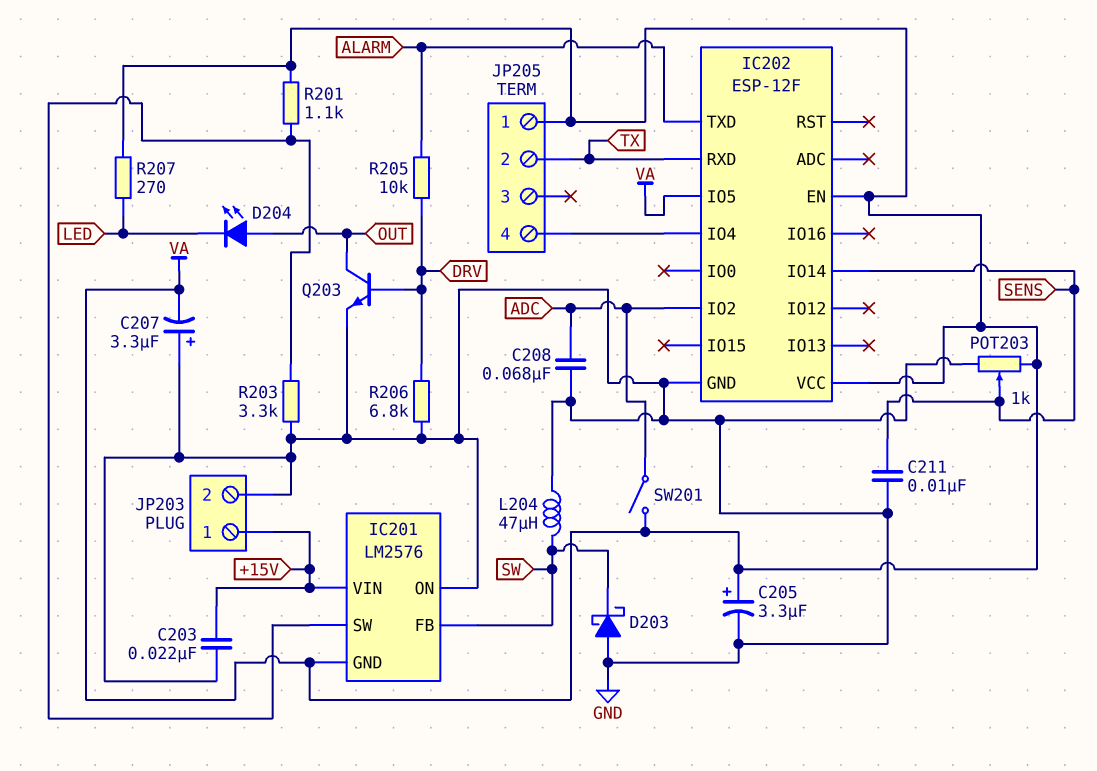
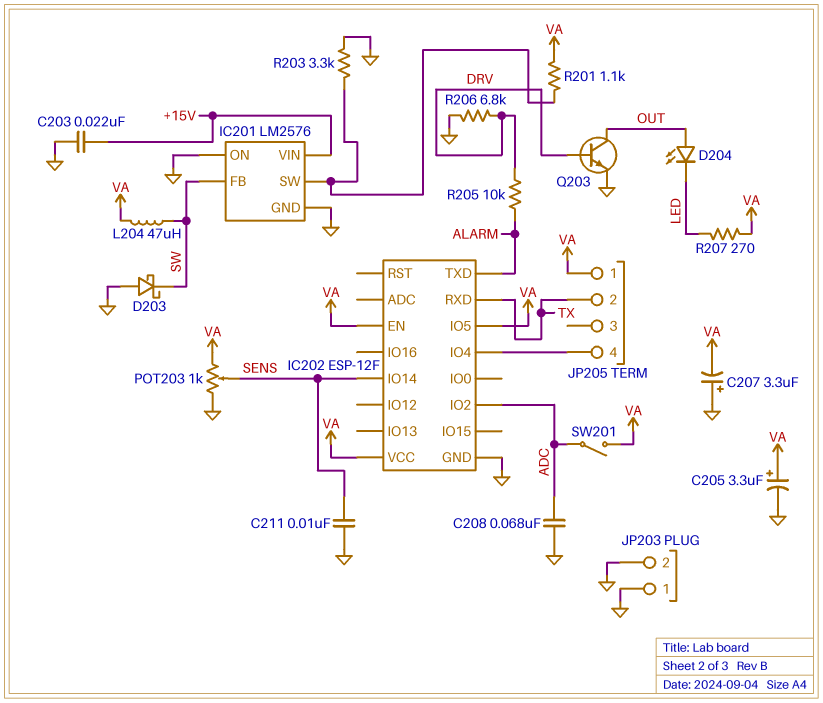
IC201 pin GND: VA -> GND
JP203 pin 1: +15V -> GND
L204: 47uH (GND, SW) -> 47uH (SW, VA)

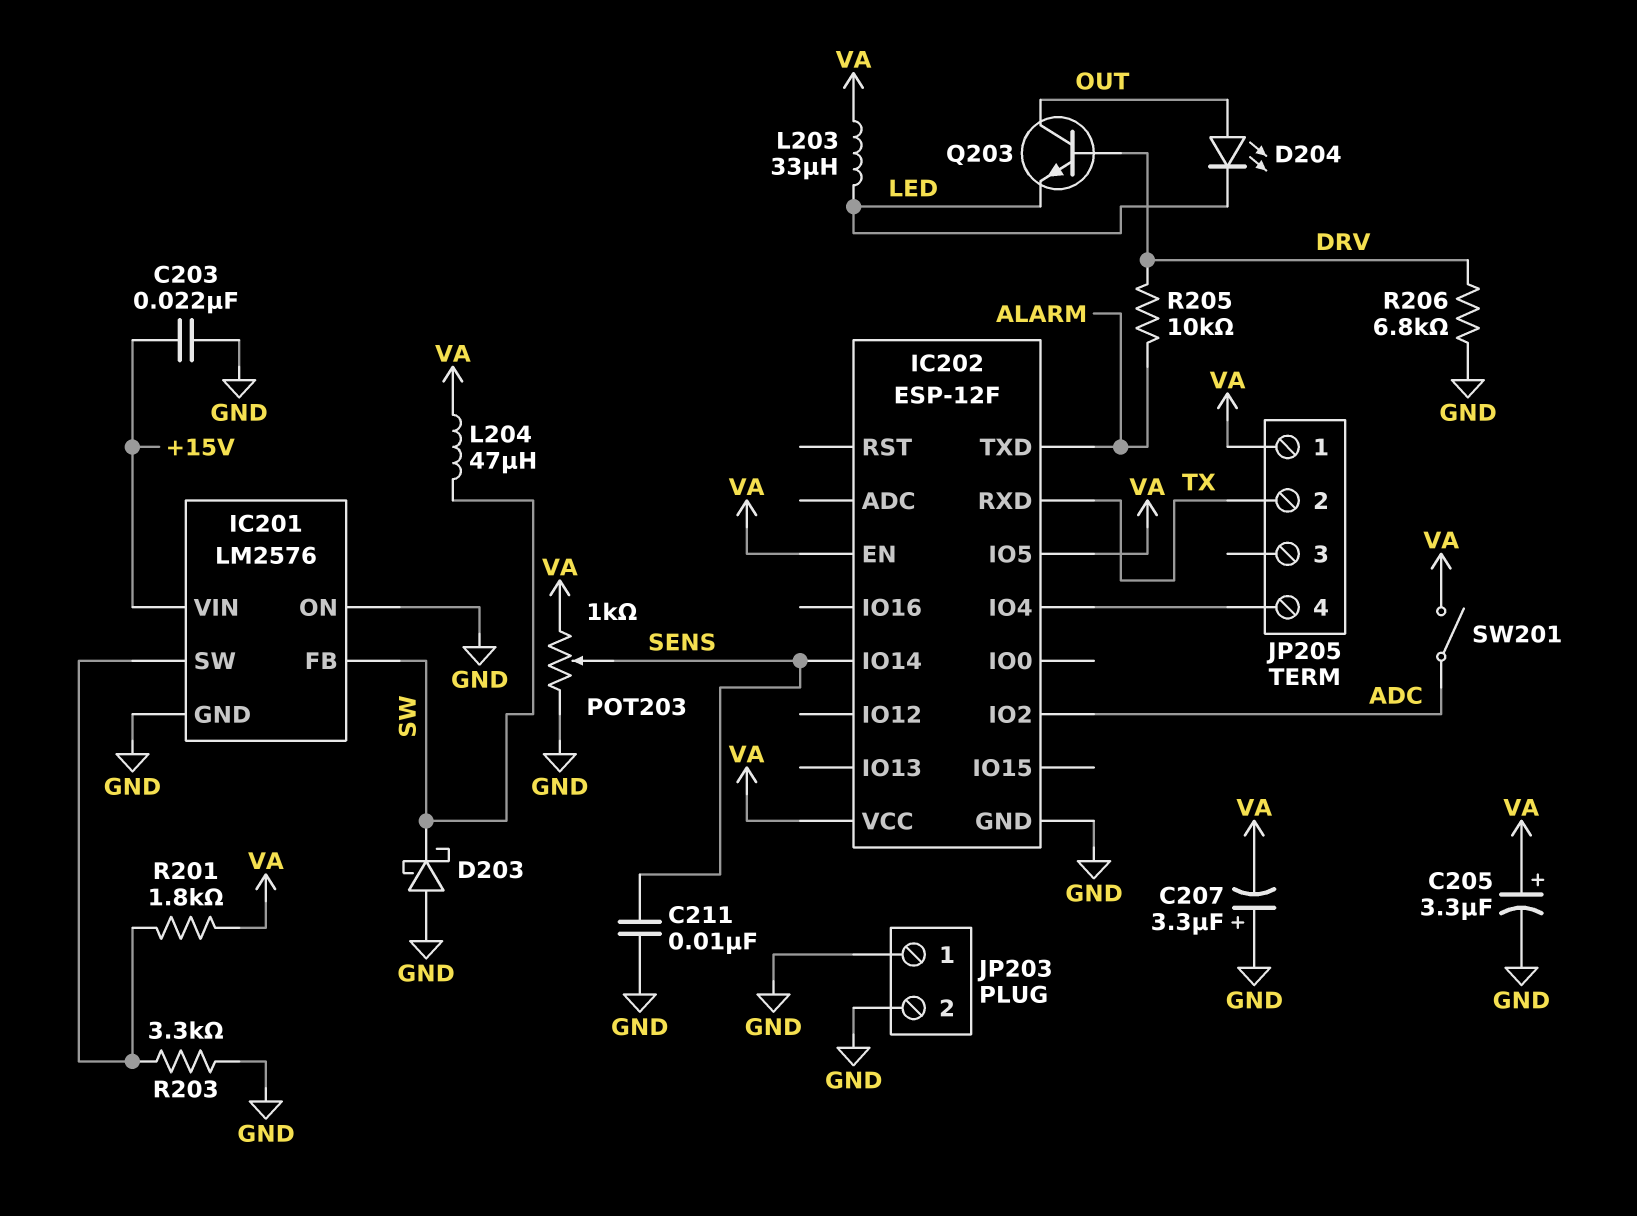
C208: 68nF (ADC, GND) -> none
L203: none -> 33uH (LED, VA)
Q203: NPN (B DRV, C OUT, E GND) -> NPN (B DRV, C OUT, E LED)
R201: 1.1k (IC201/SW, VA) -> 1.8k (IC201/SW, VA)
R207: 270 (LED, VA) -> none

